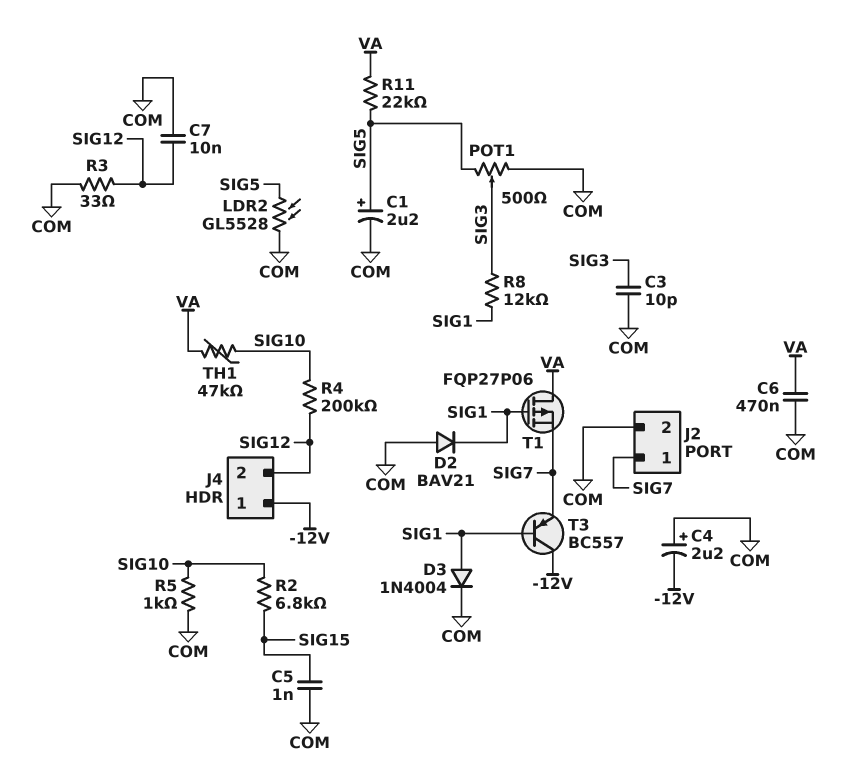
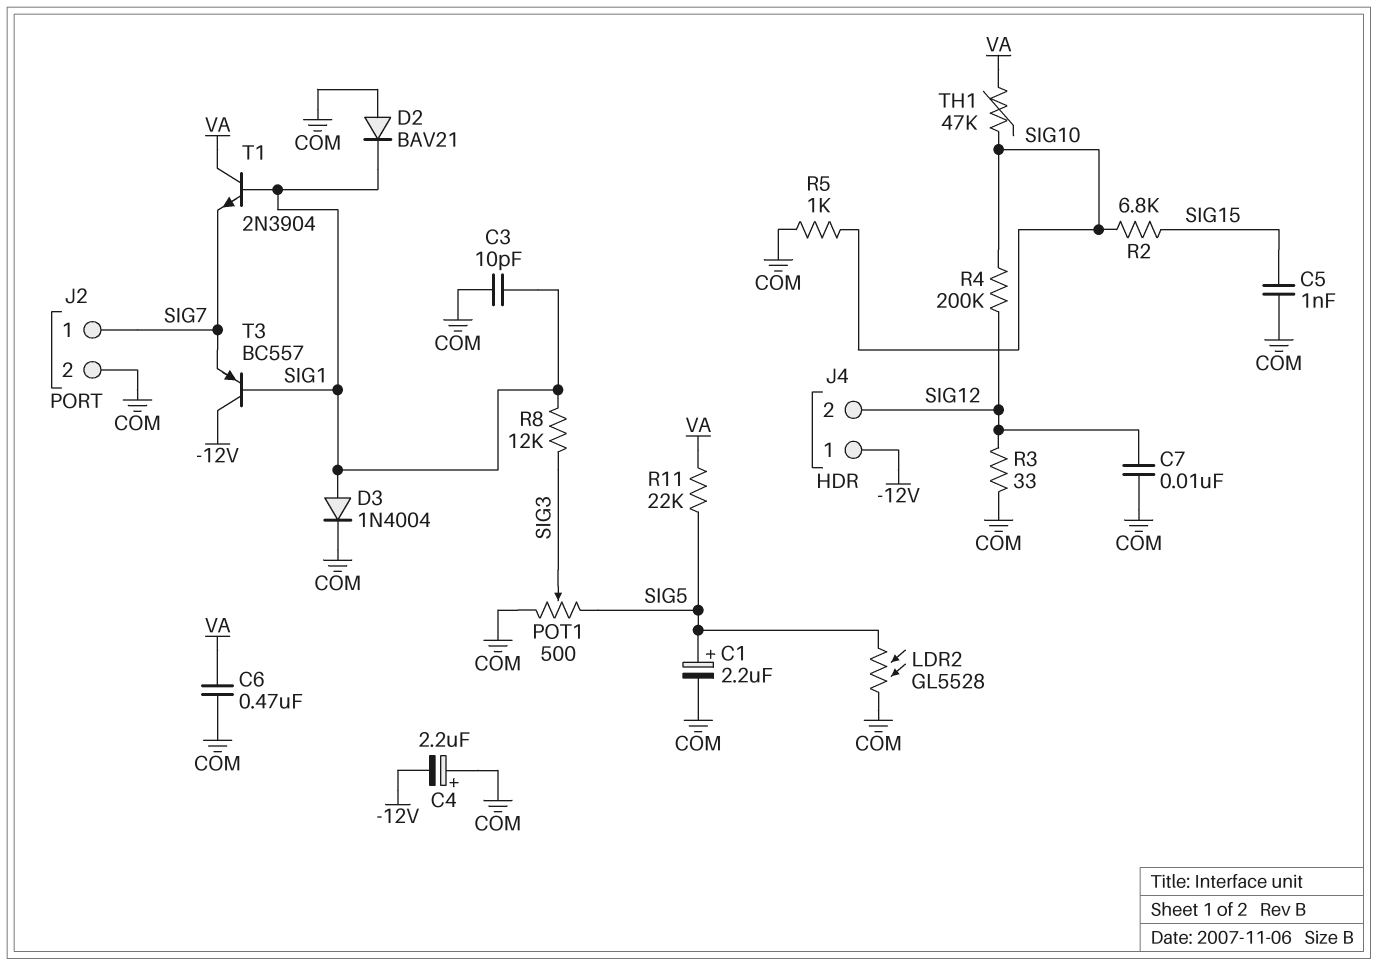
C3: 10pF (COM, SIG3) -> 10pF (COM, SIG1)
T1: PMOS FQP27P06 (G SIG1, D VA, S SIG7) -> NPN 2N3904 (B SIG1, C VA, E SIG7)

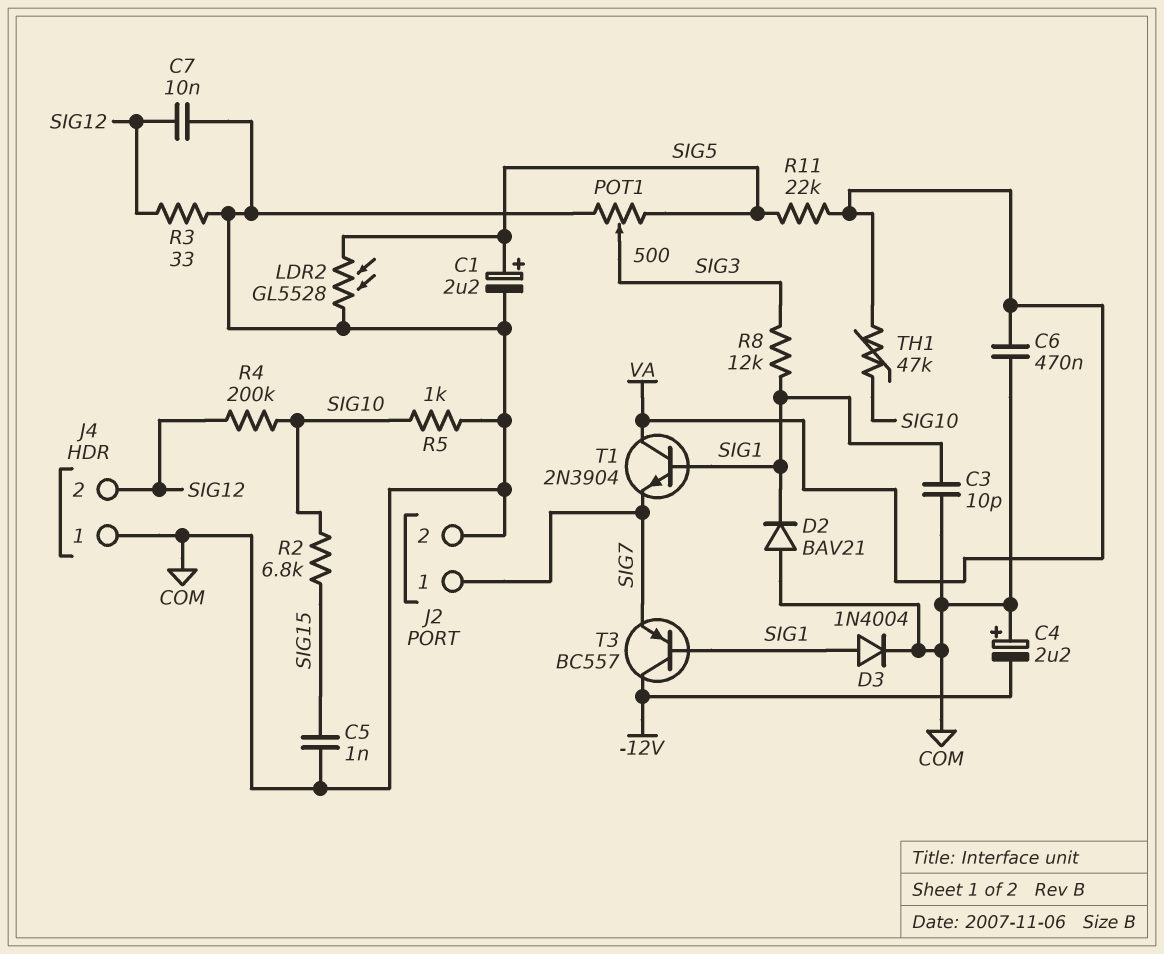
J4 pin 1: -12V -> COM

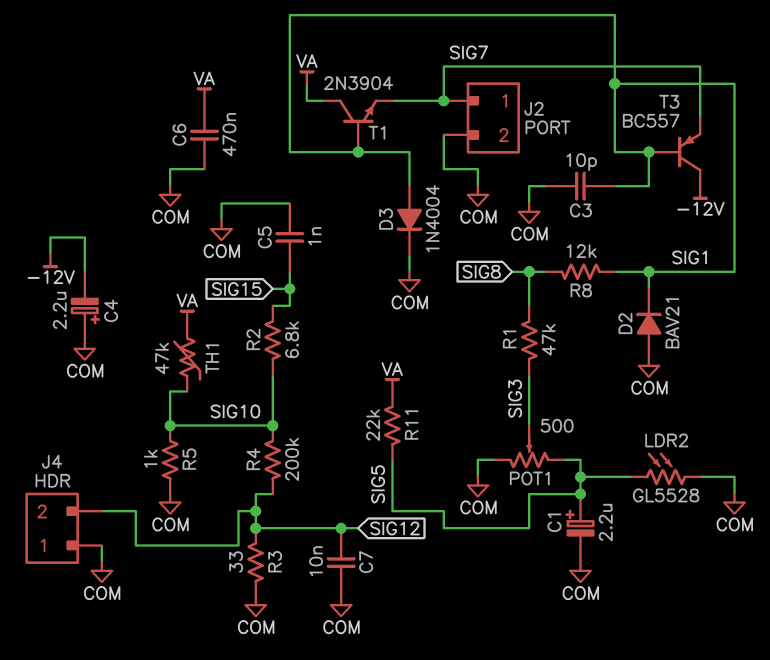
R1: none -> 47k (SIG3, SIG8)
R8: 12k (SIG1, SIG3) -> 12k (SIG1, SIG8)

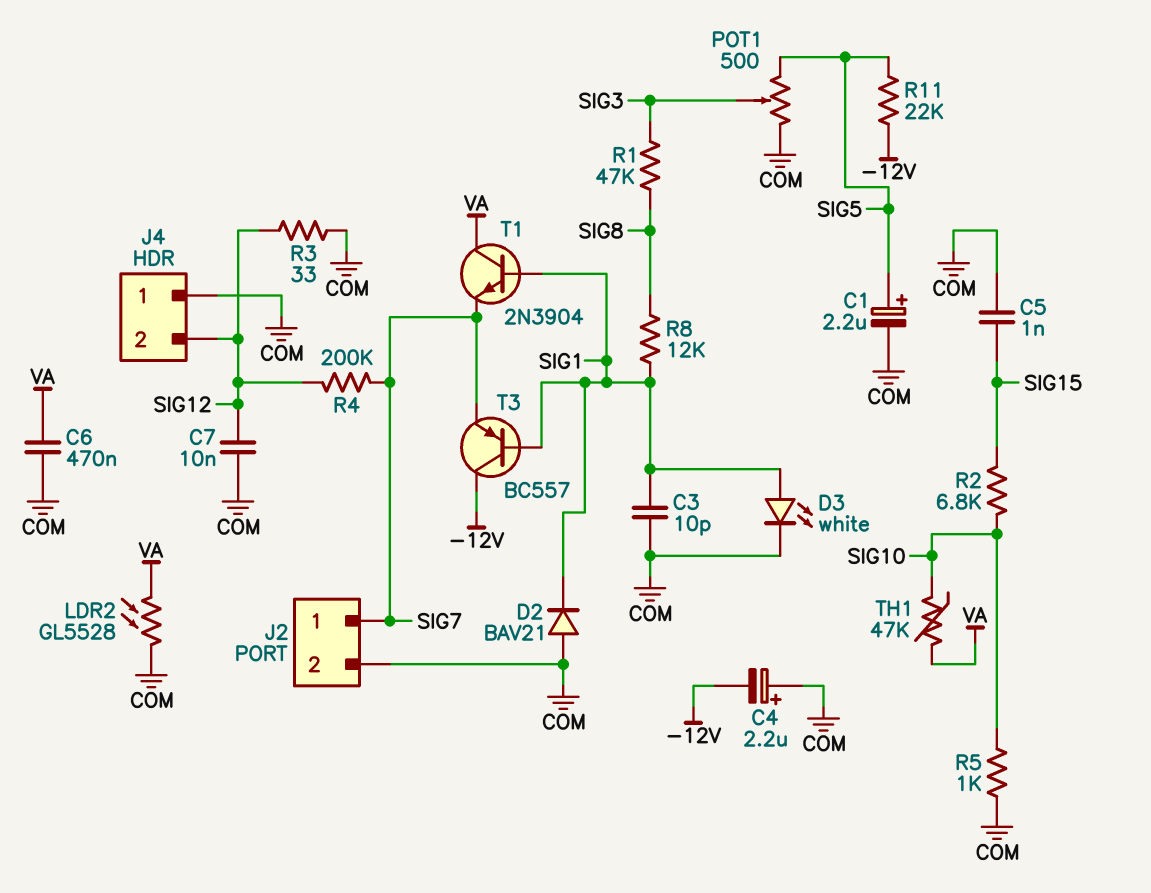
D3: diode 1N4004 (A SIG1, K COM) -> LED white (A SIG1, K COM)
LDR2: GL5528 (COM, SIG5) -> GL5528 (COM, VA)
R4: 200k (SIG10, SIG12) -> 200k (SIG7, SIG12)
R11: 22k (SIG5, VA) -> 22k (-12V, SIG5)

